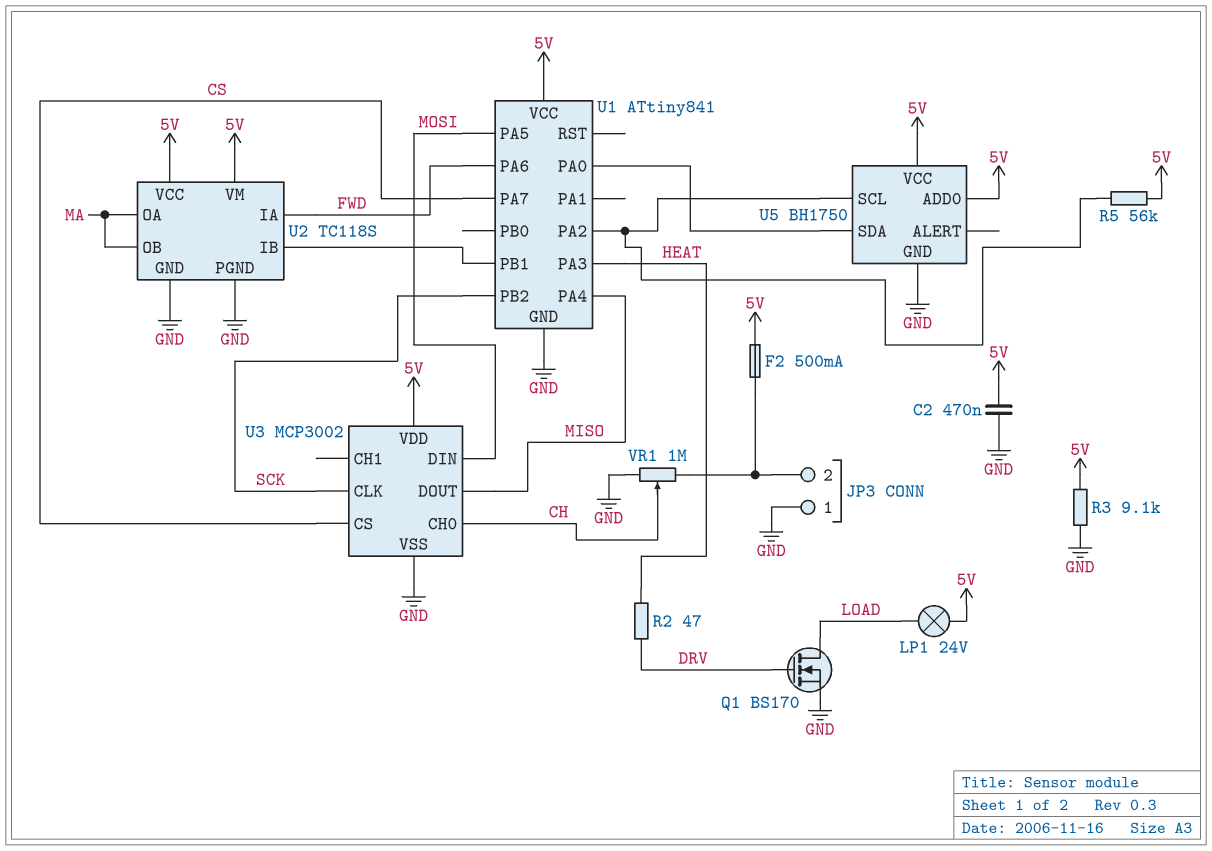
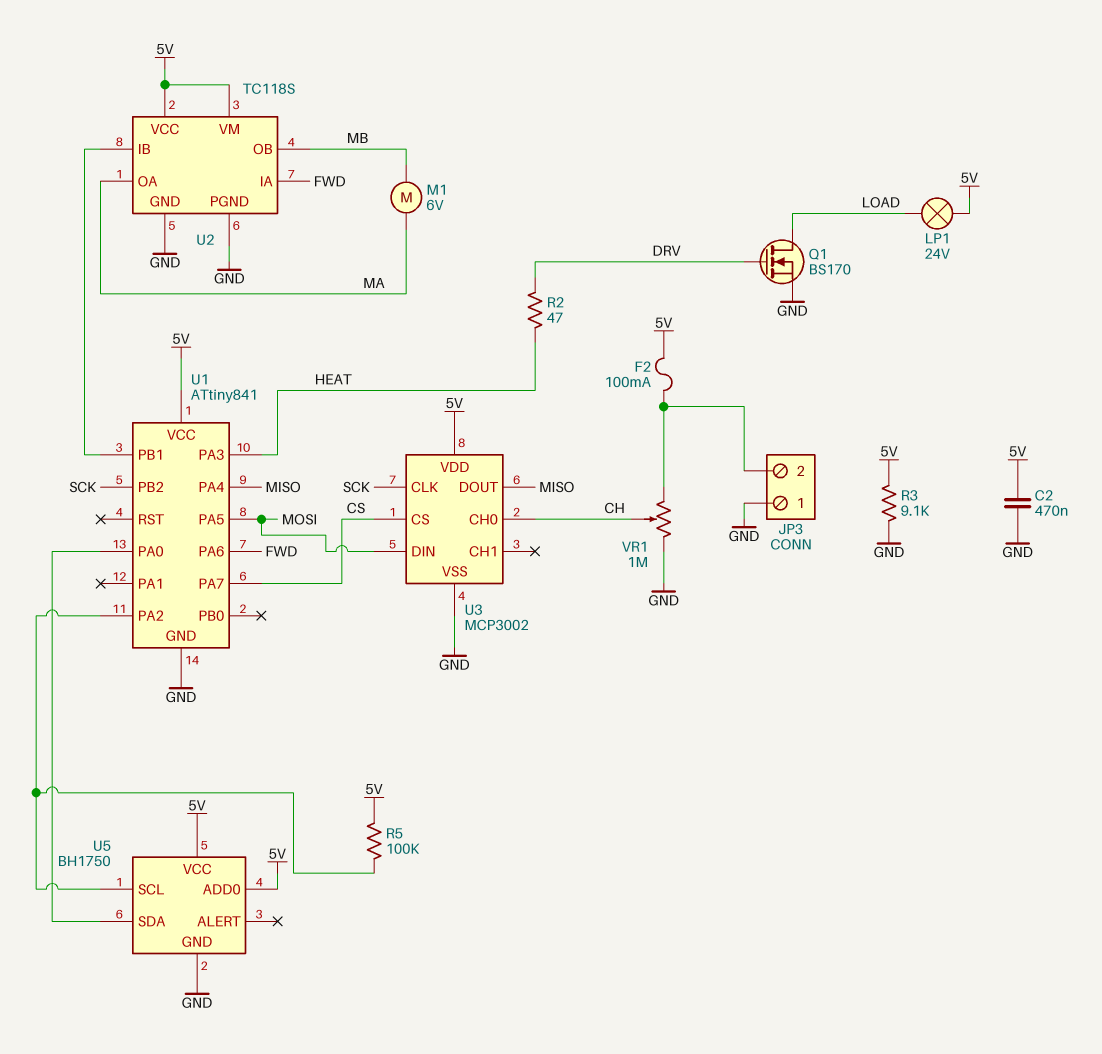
F2: 500mA (5V, JP3/2) -> 100mA (5V, JP3/2)
M1: none -> motor 6V (MA, MB)
R5: 56k (5V, U1/PA2) -> 100k (5V, U1/PA2)
U2 pin OB: MA -> MB

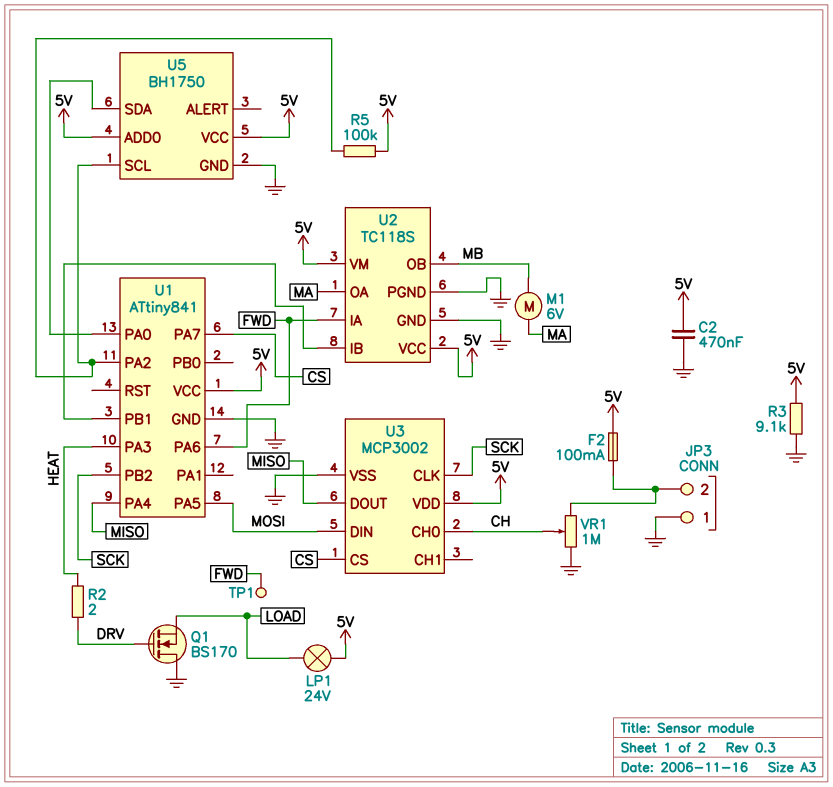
Q1: NMOS BS170 (G DRV, D LOAD, S GND) -> NMOS BS170 (G DRV, D GND, S LOAD)
R2: 47 (DRV, HEAT) -> 2 (DRV, HEAT)
TP1: none -> test point (FWD)

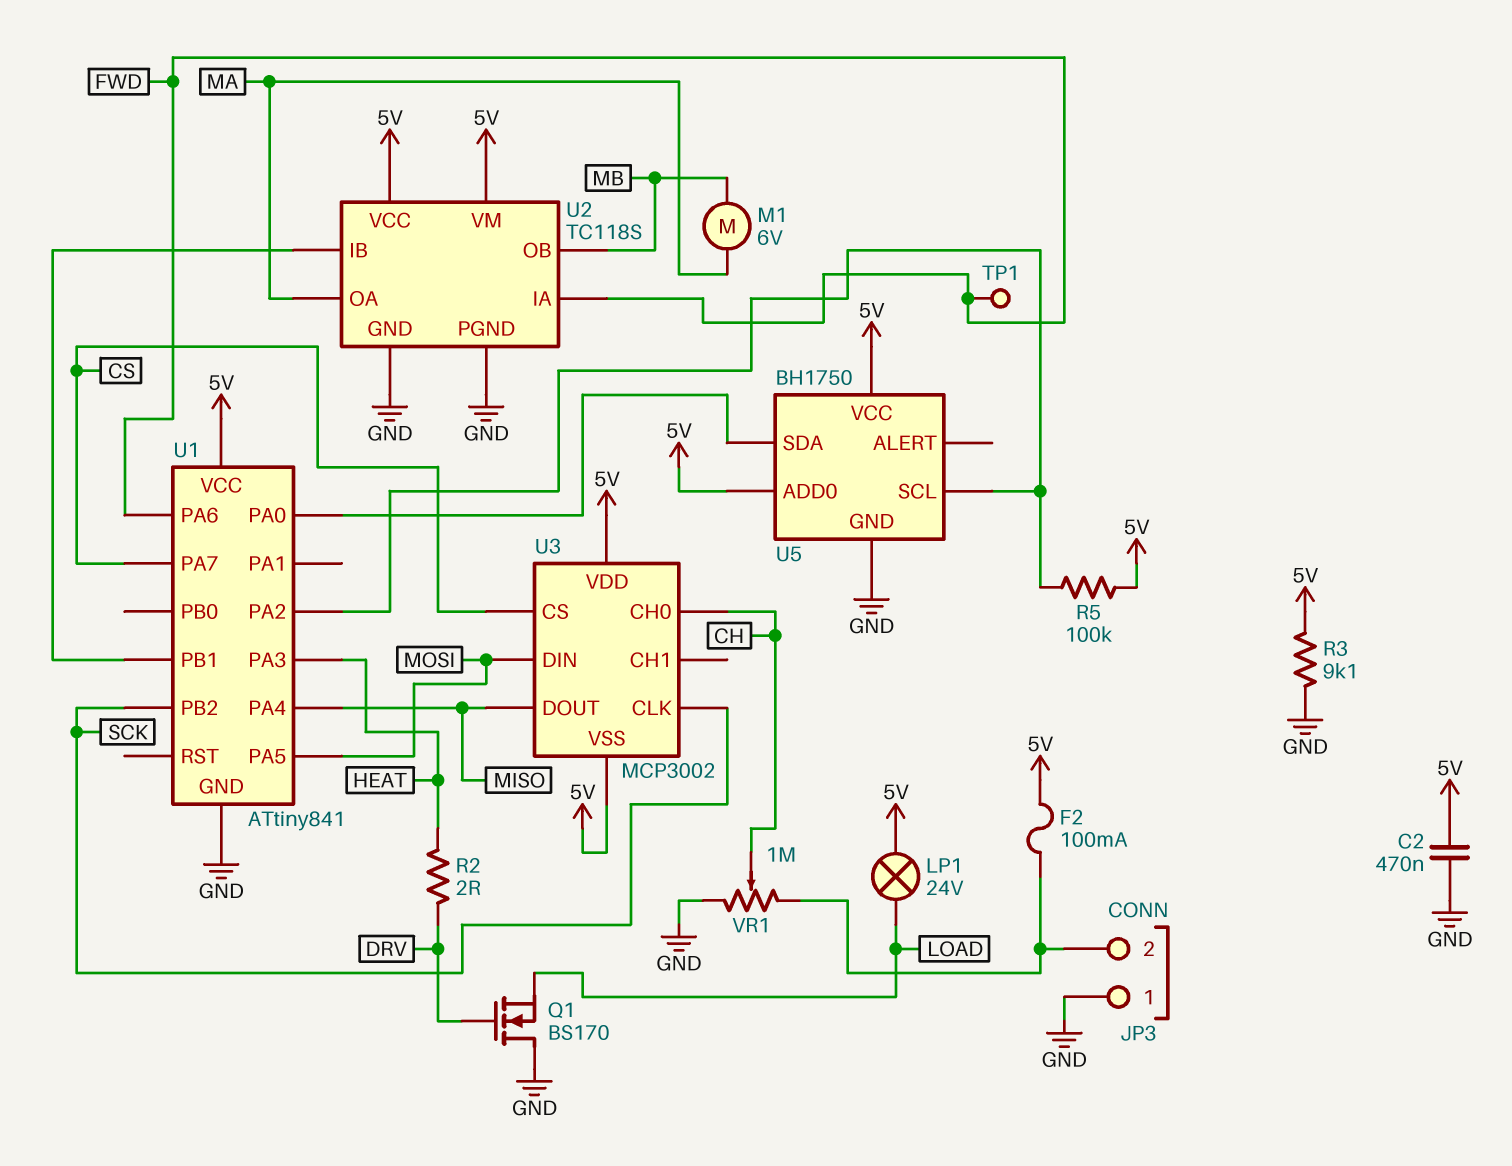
U3 pin VSS: GND -> 5V

